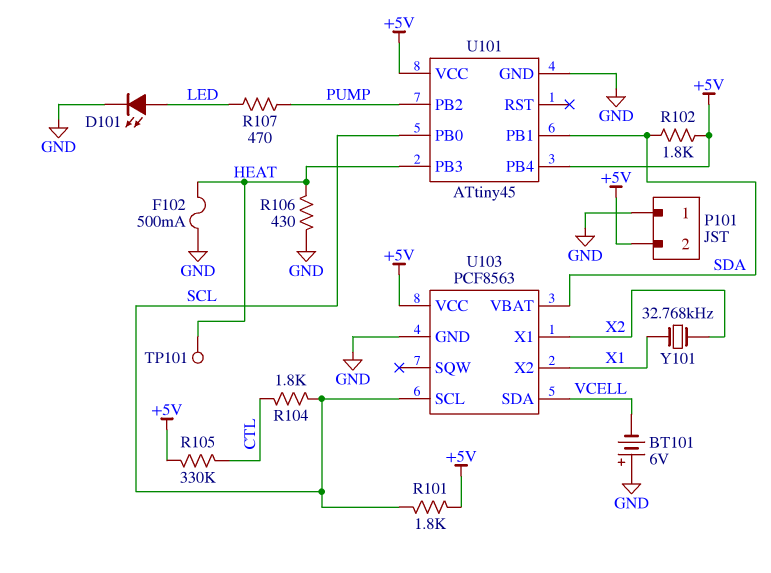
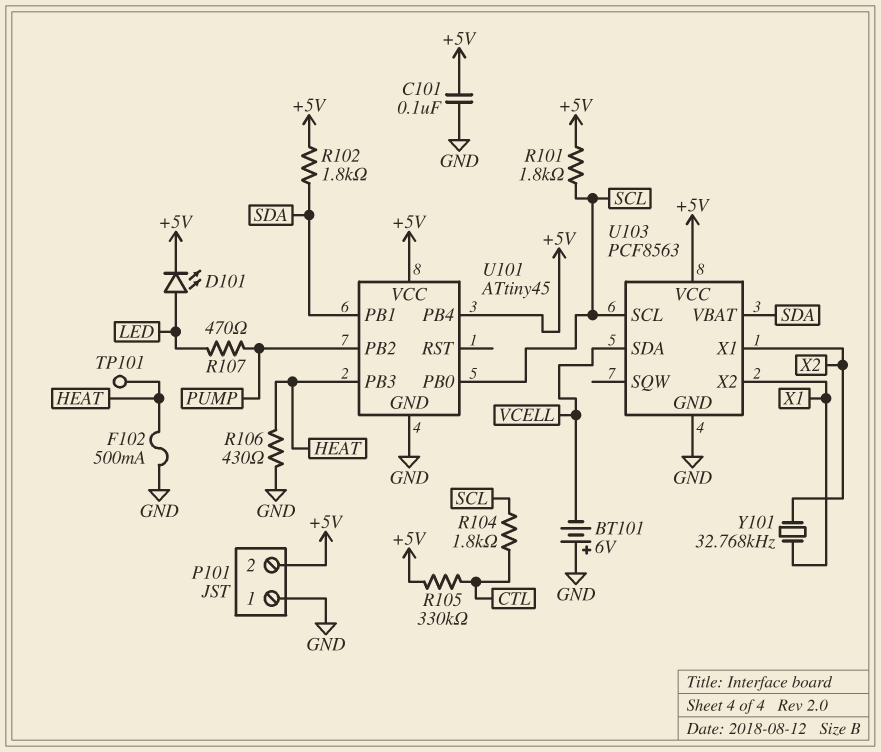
C101: none -> 100nF (+5V, GND)
D101: LED (A LED, K GND) -> LED (A LED, K +5V)

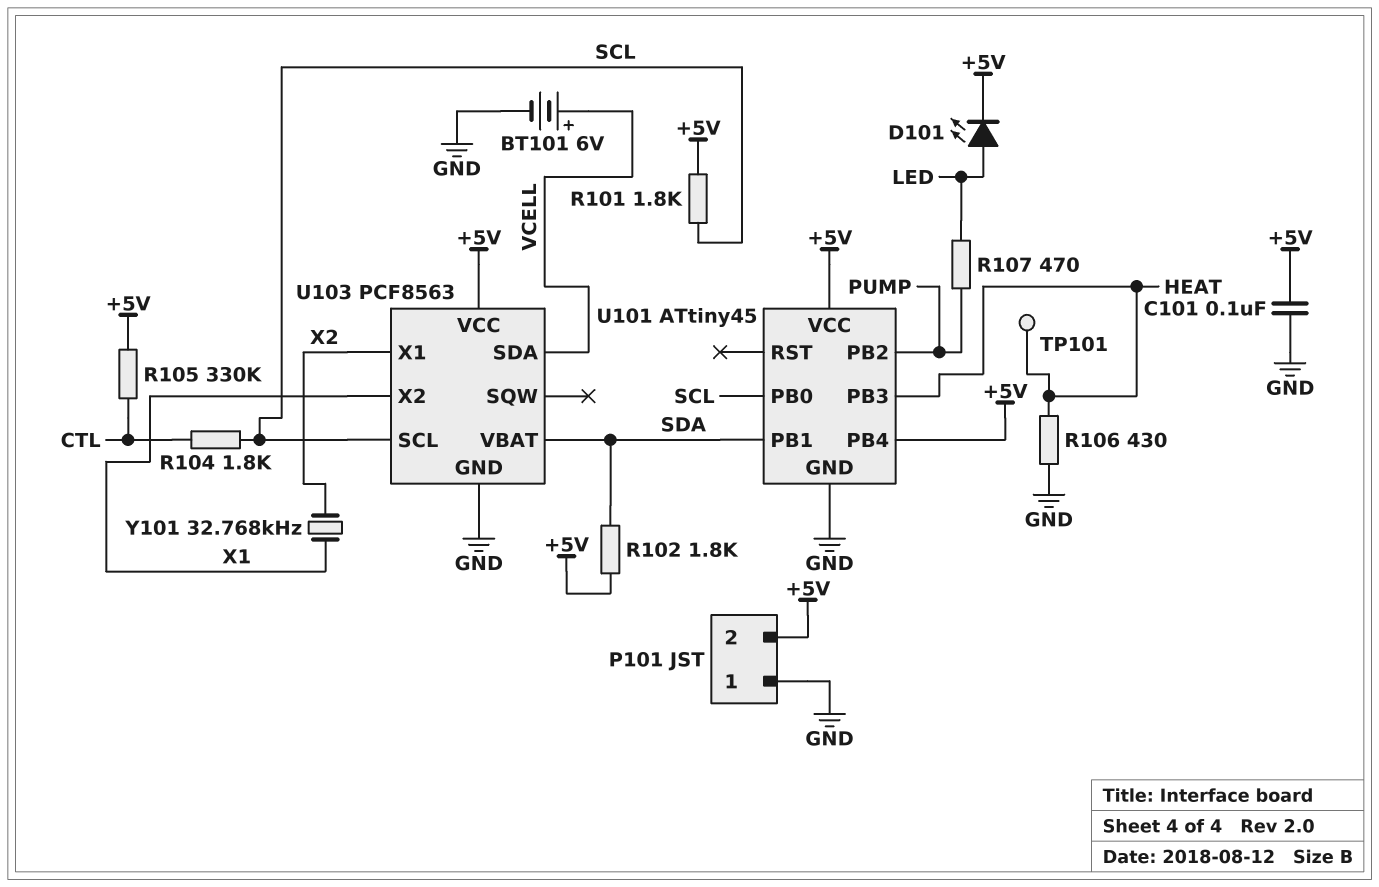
BT101: 6V (plus GND, minus VCELL) -> 6V (plus VCELL, minus GND)
F102: 500mA (GND, HEAT) -> none

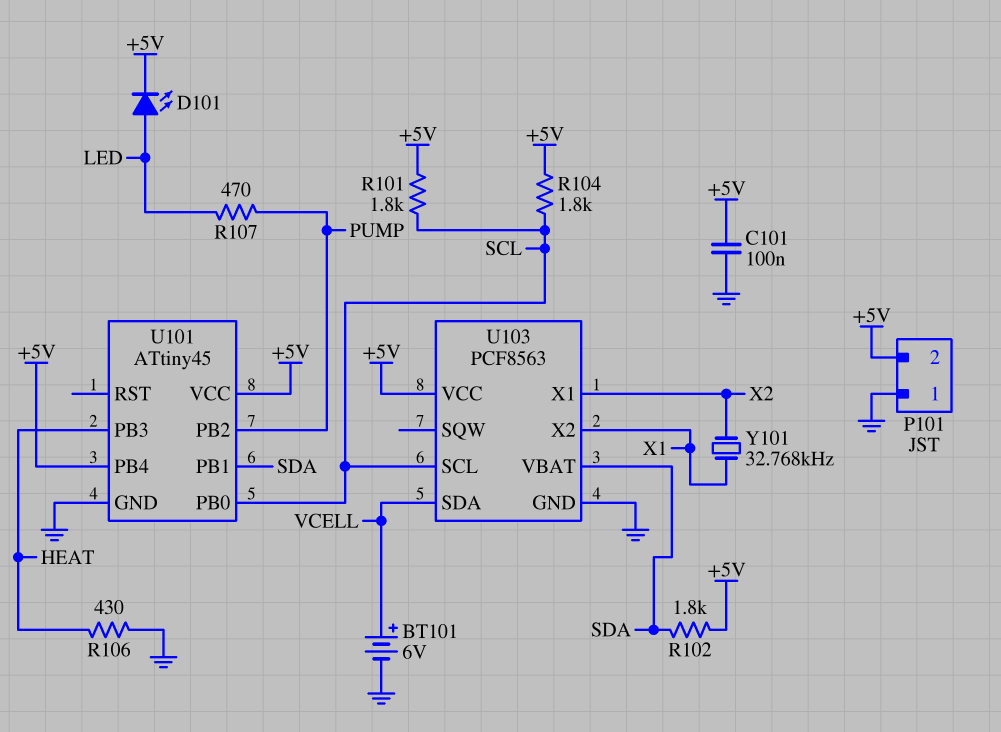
R104: 1.8k (CTL, SCL) -> 1.8k (+5V, SCL)
R105: 330k (+5V, CTL) -> none
TP101: test point (HEAT) -> none

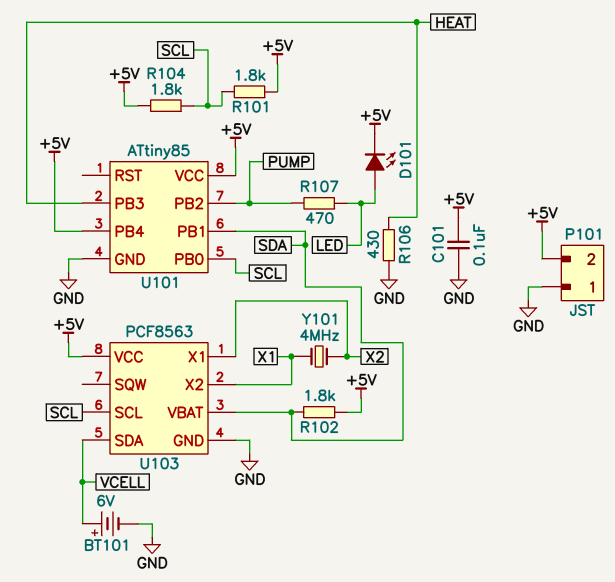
U101: ATtiny45 -> ATtiny85
Y101: 32.768kHz (X1, X2) -> 4MHz (X1, X2)

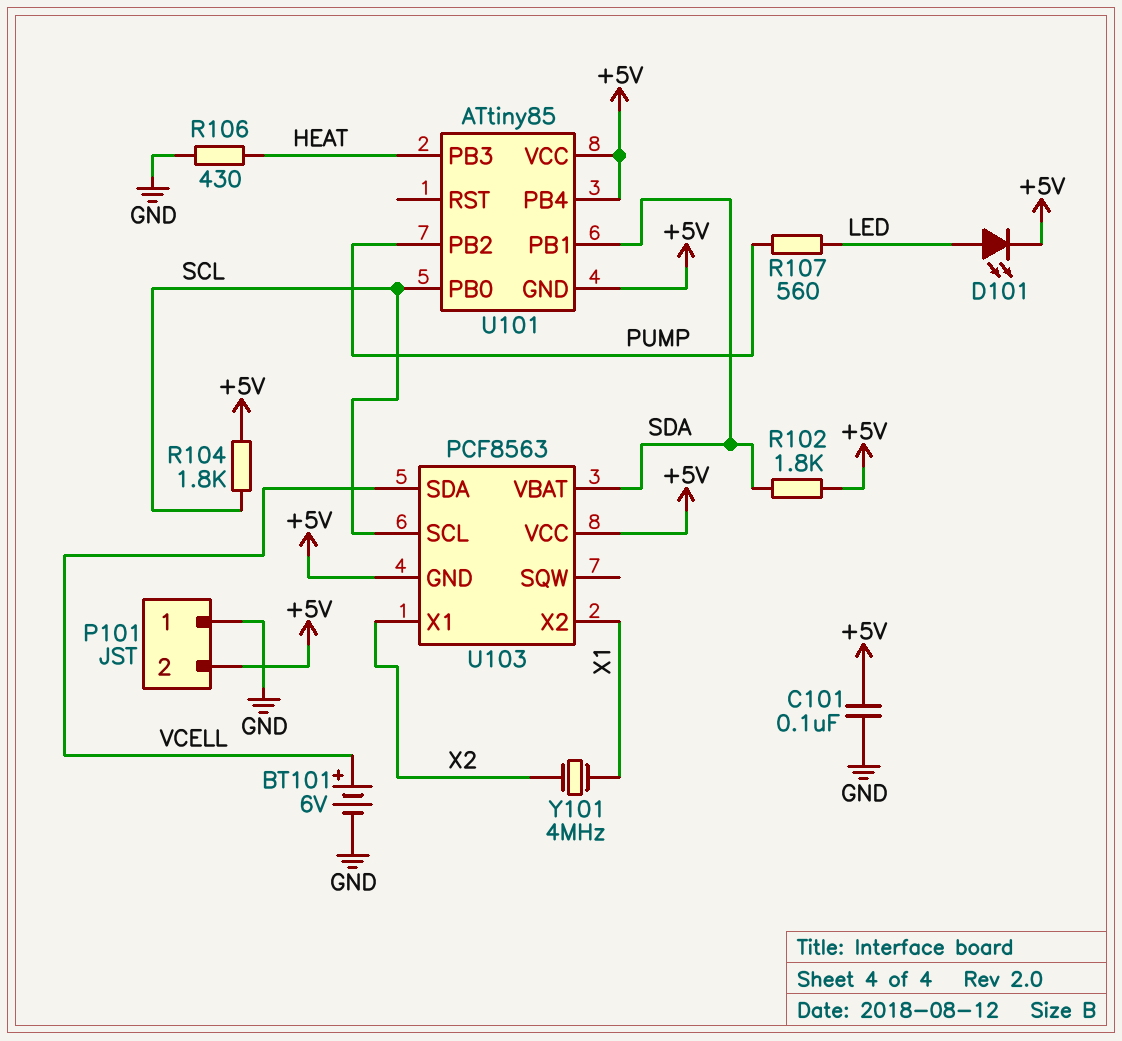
R101: 1.8k (+5V, SCL) -> none
R107: 470 (LED, PUMP) -> 560 (LED, PUMP)
U101 pin GND: GND -> +5V
U103 pin GND: GND -> +5V

